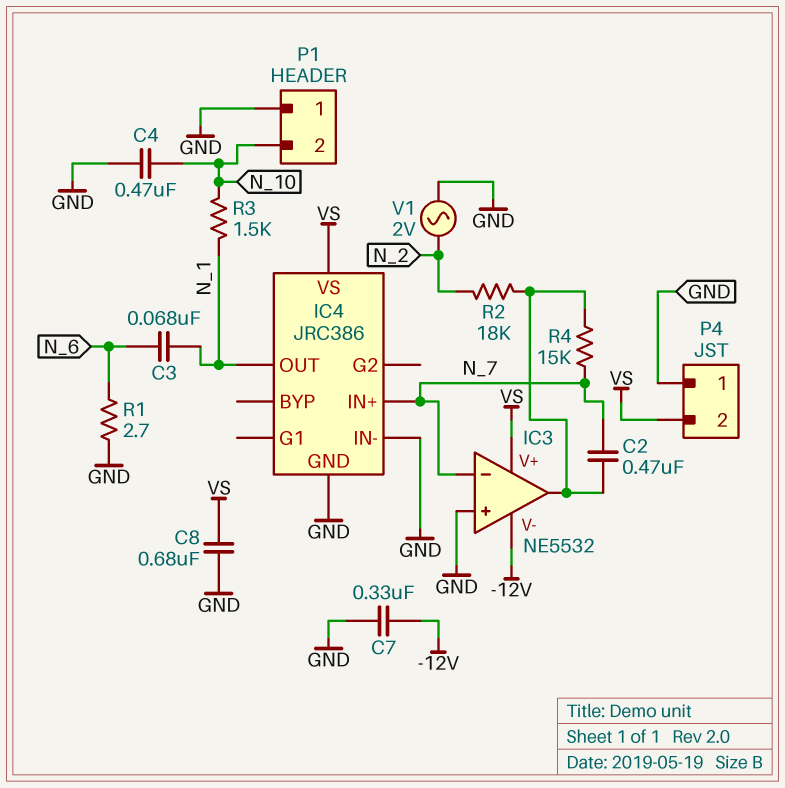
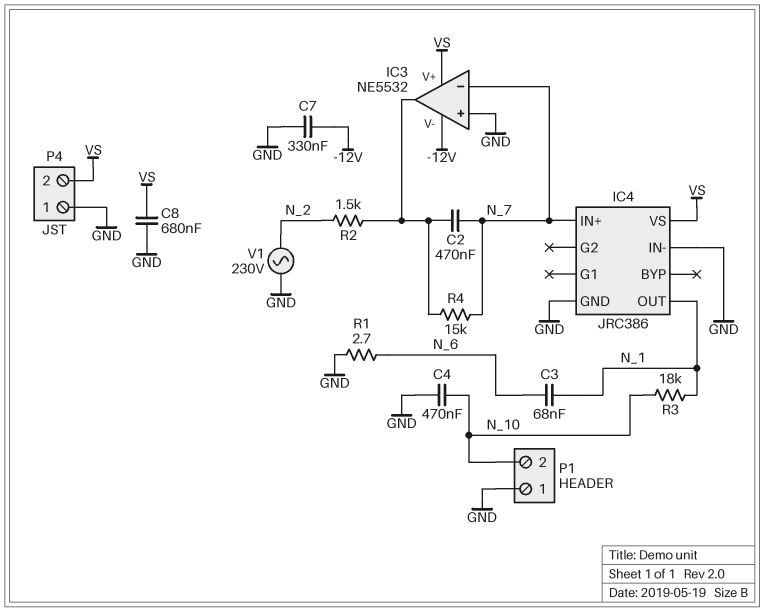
R2: 18k (IC3/out, N_2) -> 1.5k (IC3/out, N_2)
R3: 1.5k (N_1, N_10) -> 18k (N_1, N_10)
V1: AC 2V (GND, N_2) -> AC 230V (GND, N_2)

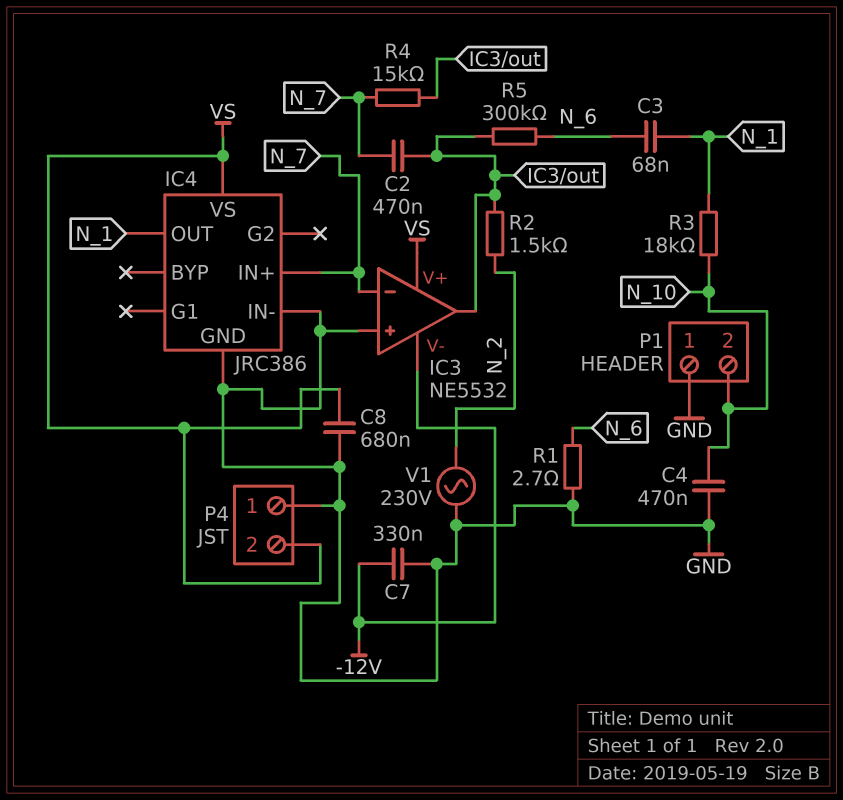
R5: none -> 300k (IC3/out, N_6)

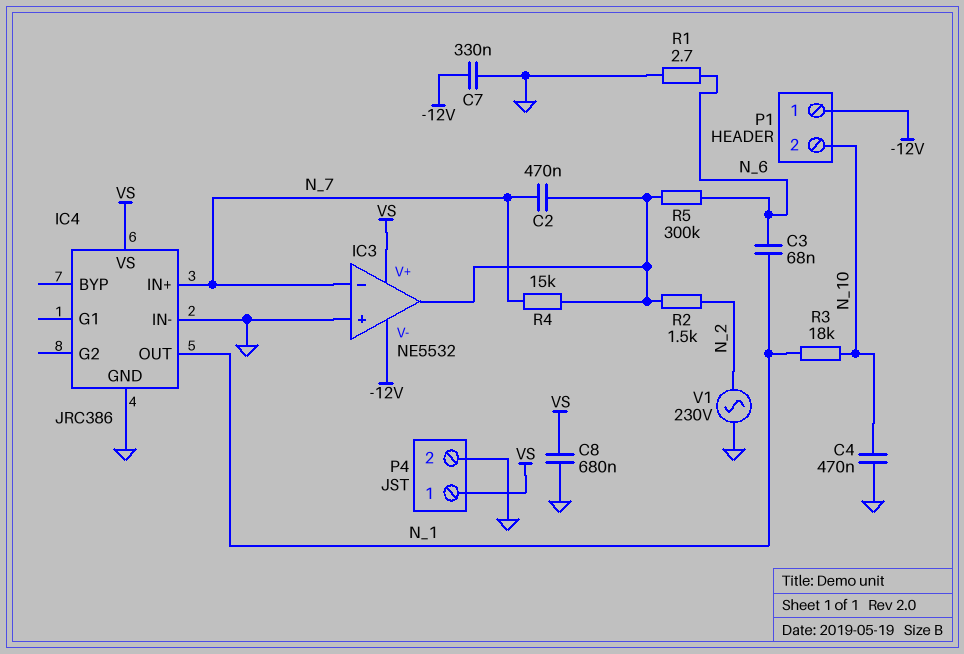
P1 pin 1: GND -> -12V
P4 pin 1: GND -> VS
P4 pin 2: VS -> GND

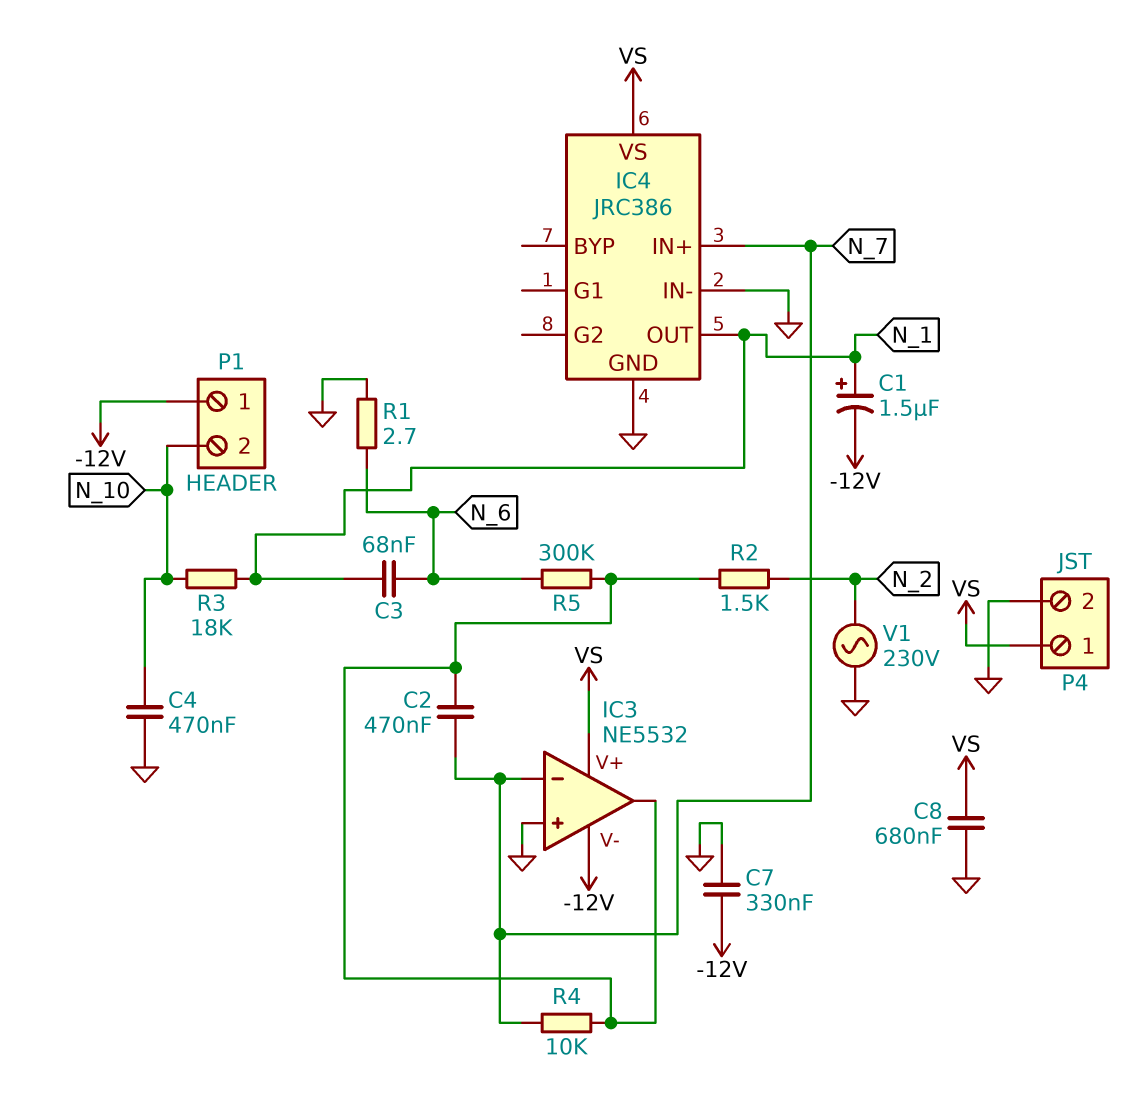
C1: none -> 1.5uF (plus N_1, minus -12V)
R4: 15k (IC3/out, N_7) -> 10k (IC3/out, N_7)

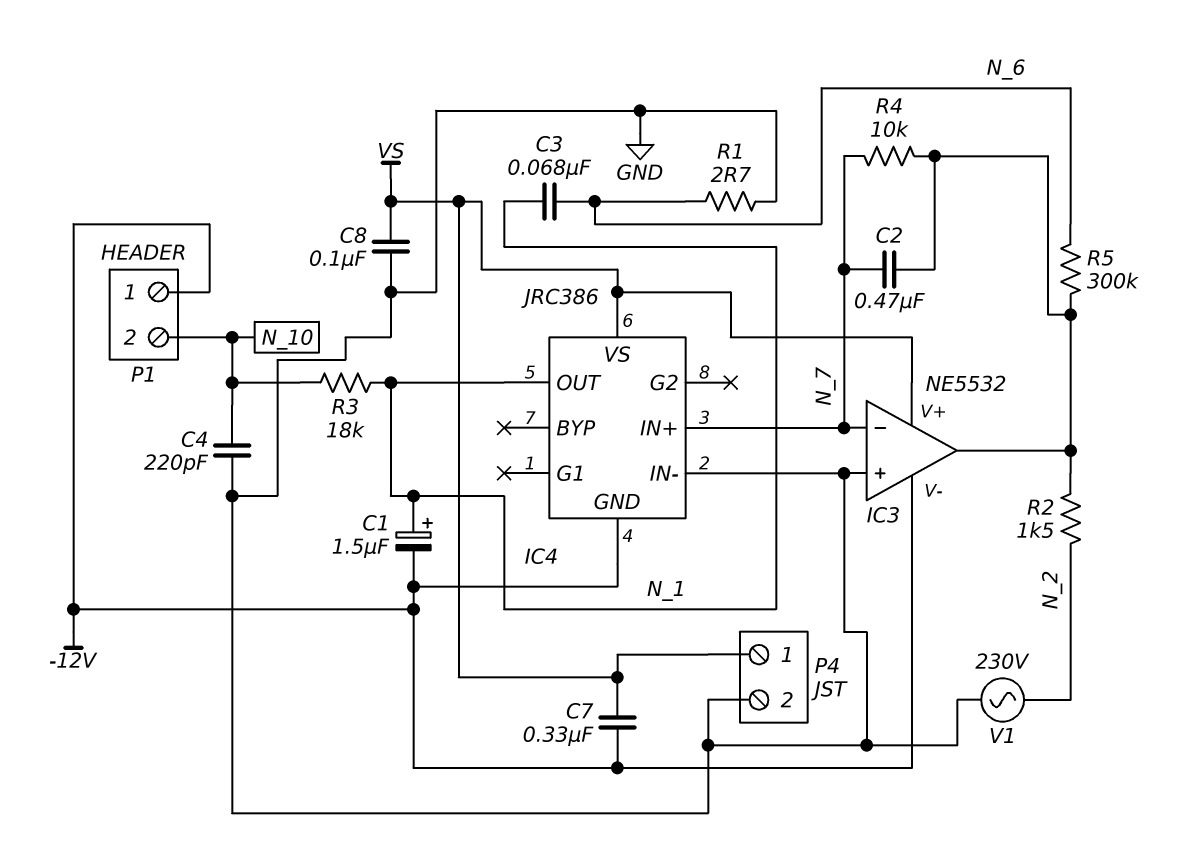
C4: 470nF (GND, N_10) -> 220pF (GND, N_10)
C7: 330nF (-12V, GND) -> 330nF (-12V, VS)
C8: 680nF (GND, VS) -> 100nF (GND, VS)
IC4 pin GND: GND -> -12V

